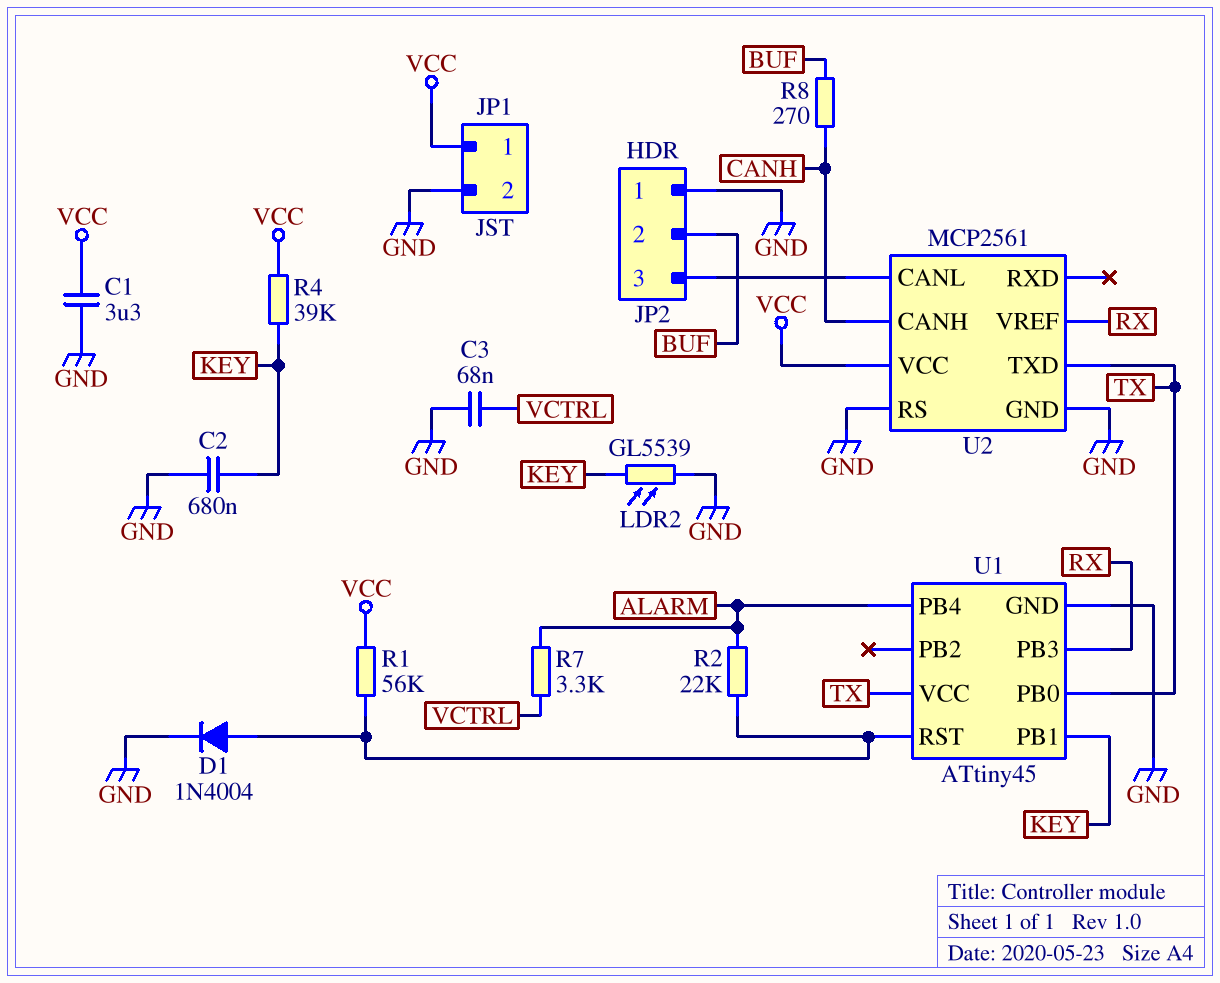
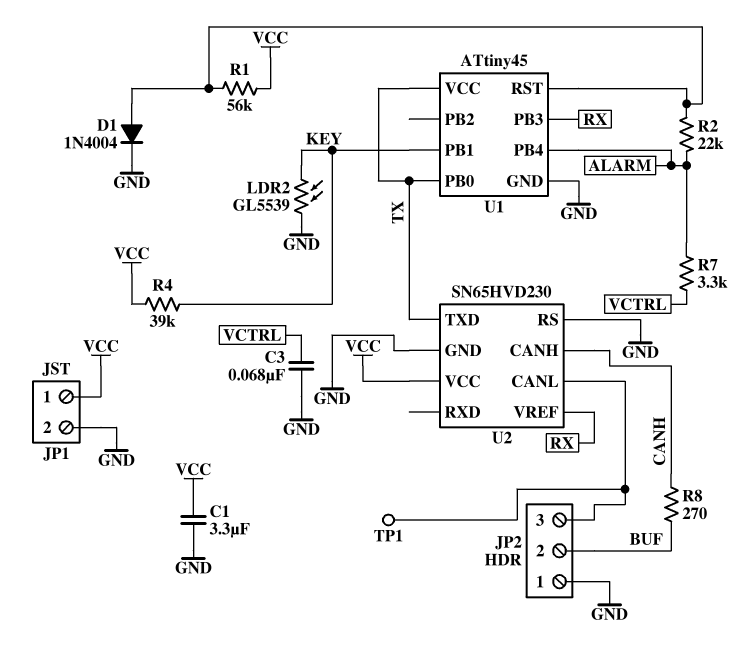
C2: 680nF (GND, KEY) -> none
TP1: none -> test point (JP2/3)
U2: MCP2561 -> SN65HVD230

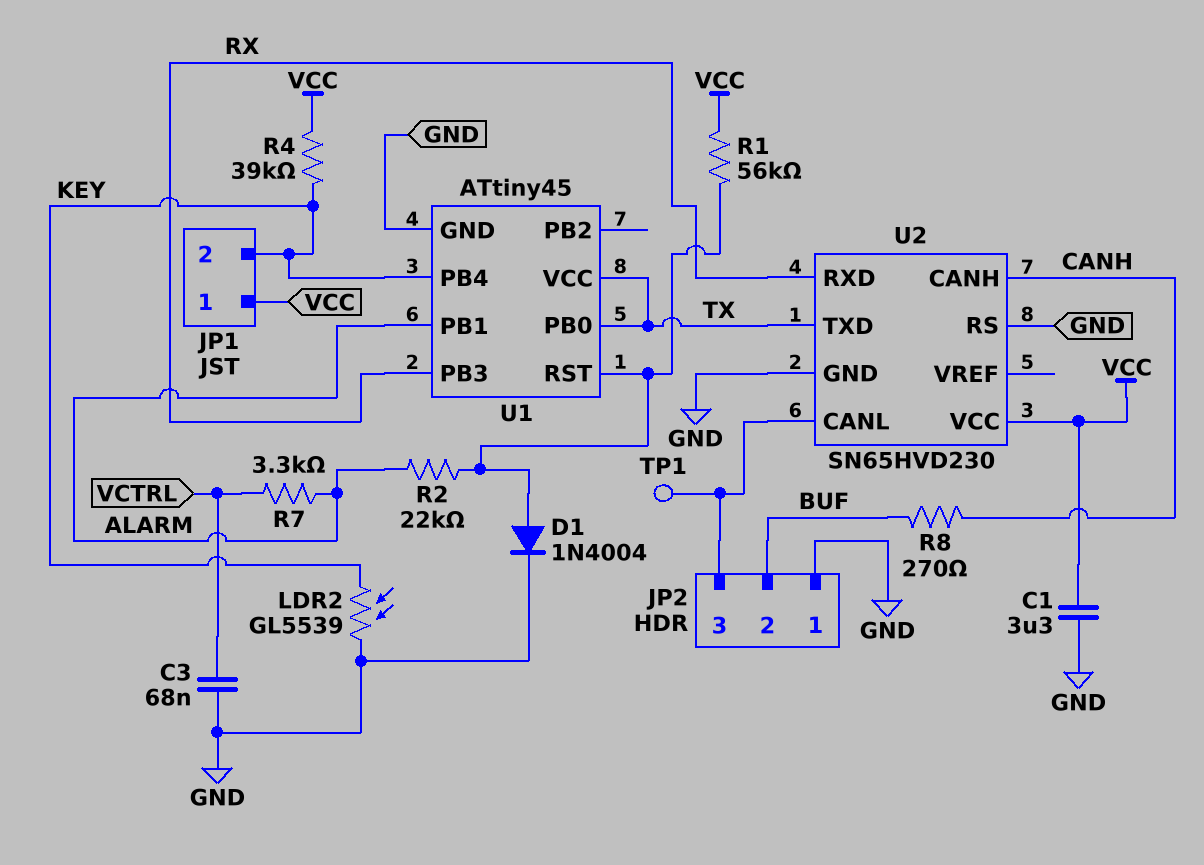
JP1 pin 2: GND -> KEY
U1 pin PB1: KEY -> ALARM
U1 pin PB4: ALARM -> KEY
U2 pin RXD: none -> RX
U2 pin VREF: RX -> none

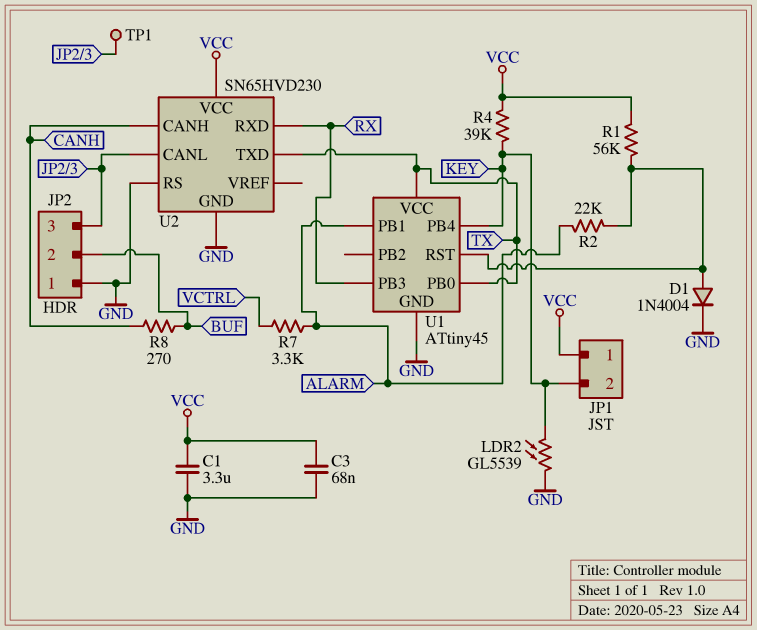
C3: 68nF (GND, VCTRL) -> 68nF (GND, VCC)

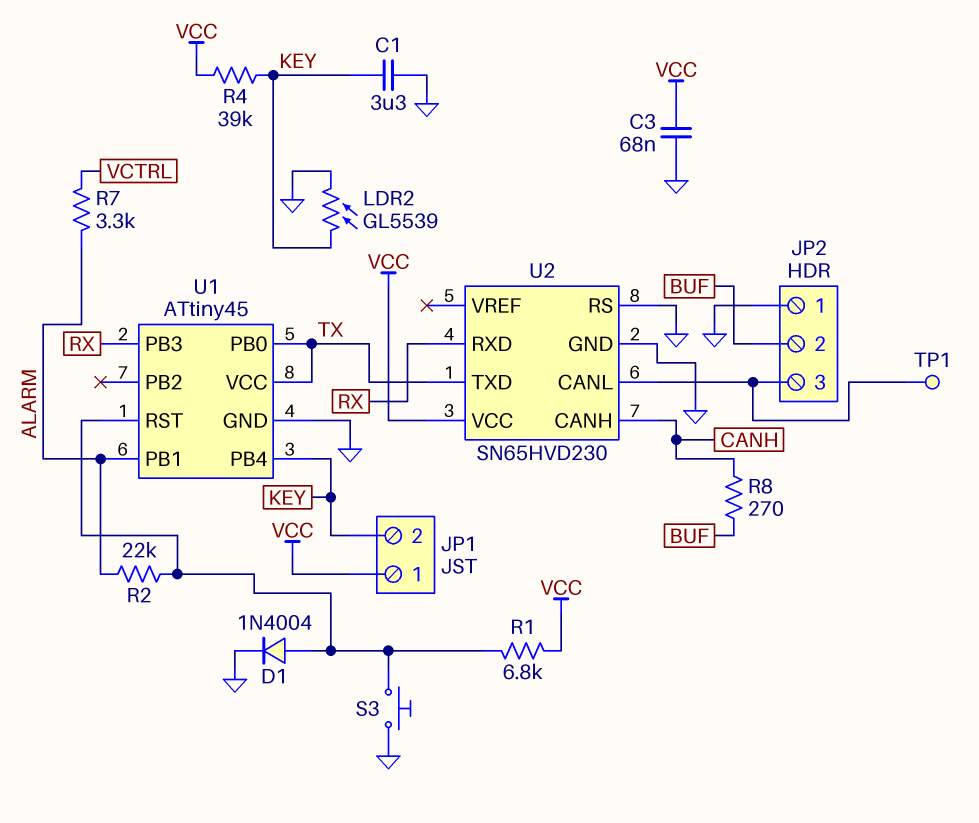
C1: 3.3uF (GND, VCC) -> 3.3uF (GND, KEY)
R1: 56k (U1/RST, VCC) -> 6.8k (U1/RST, VCC)
S3: none -> button (GND, U1/RST)

